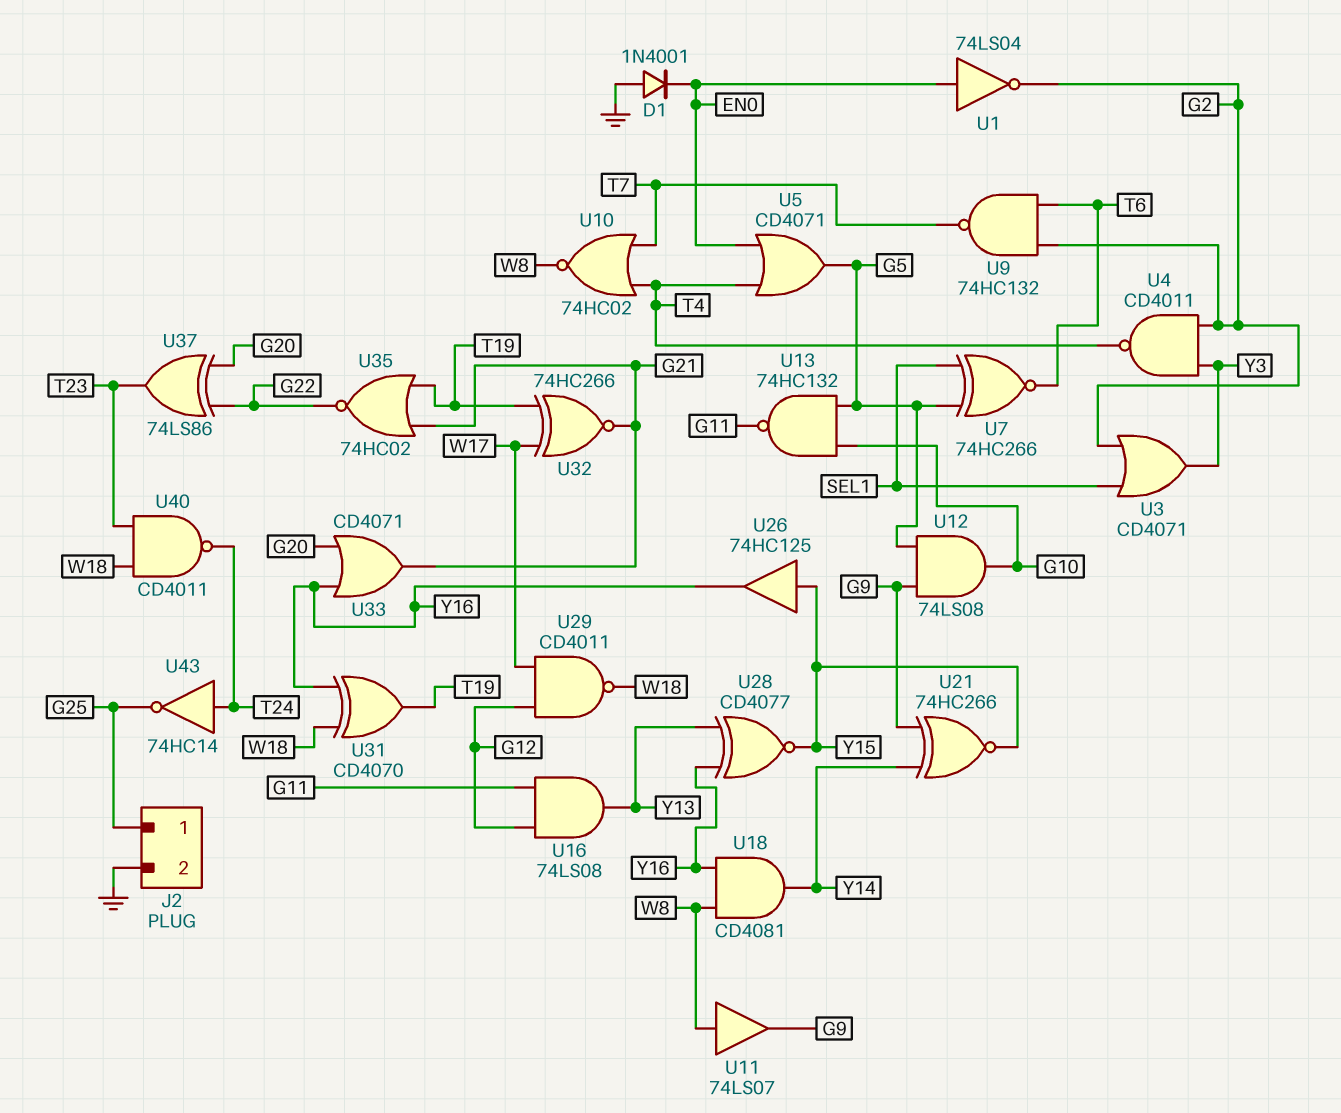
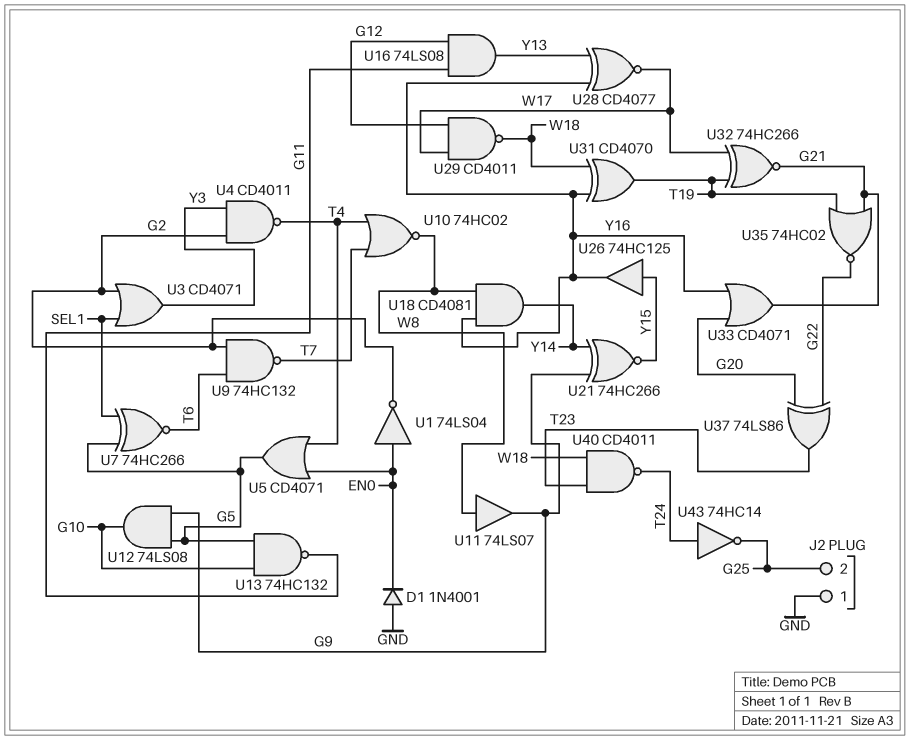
J2 pin 1: G25 -> GND
J2 pin 2: GND -> G25
U28: XNOR CD4077 (in Y13, in Y16, out Y15) -> XNOR CD4077 (in Y13, in Y16, out W17)

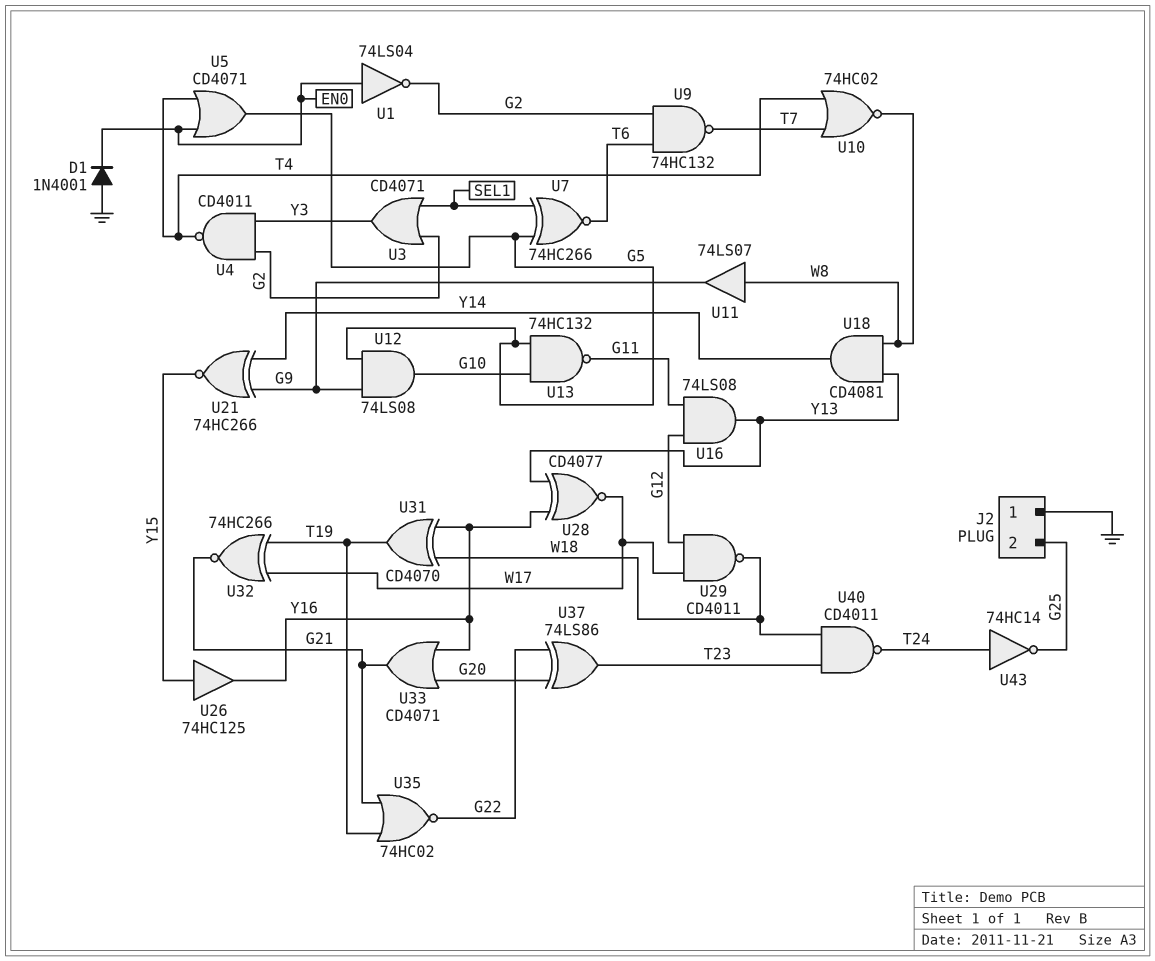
U18: AND CD4081 (in W8, in Y16, out Y14) -> AND CD4081 (in W8, in Y13, out Y14)

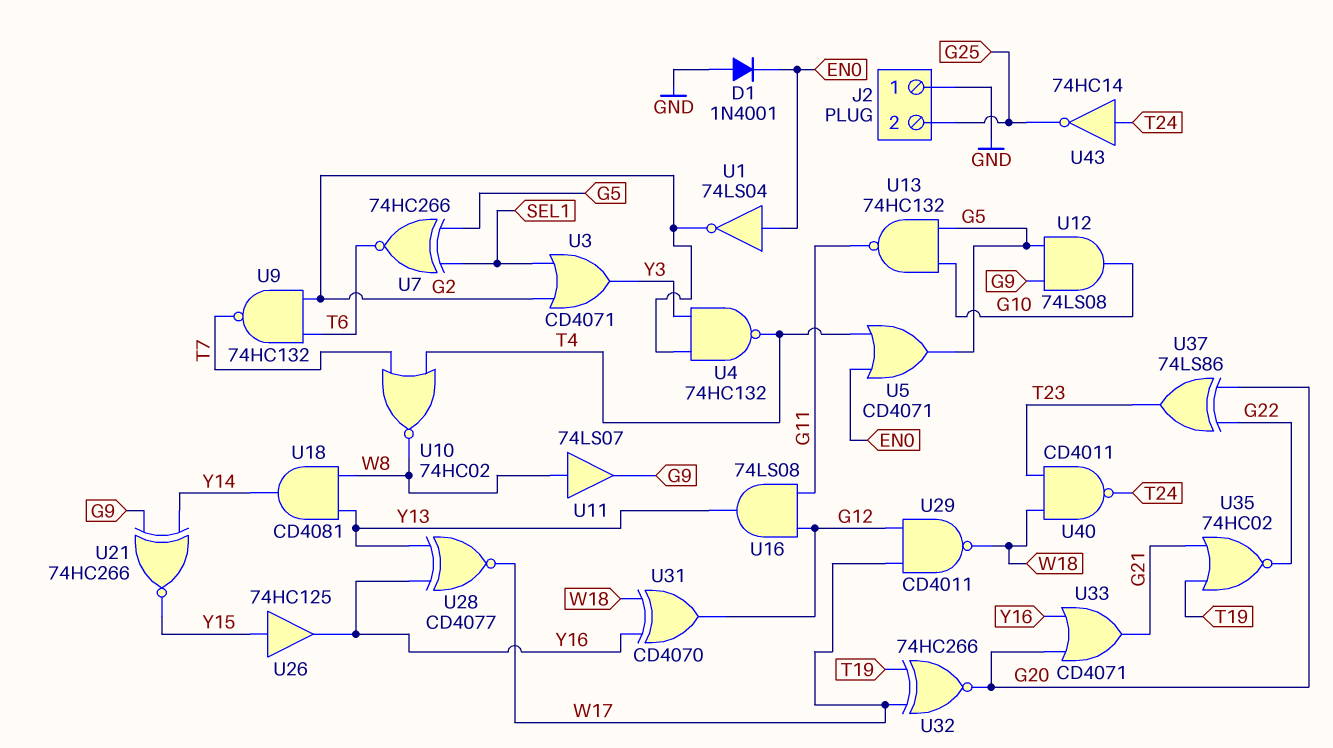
U4: NAND CD4011 (in G2, in Y3, out T4) -> NAND 74HC132 (in G2, in Y3, out T4)
U31: XOR CD4070 (in W18, in Y16, out T19) -> XOR CD4070 (in W18, in Y16, out G12)
U32: XNOR 74HC266 (in T19, in W17, out G21) -> XNOR 74HC266 (in T19, in W17, out G20)

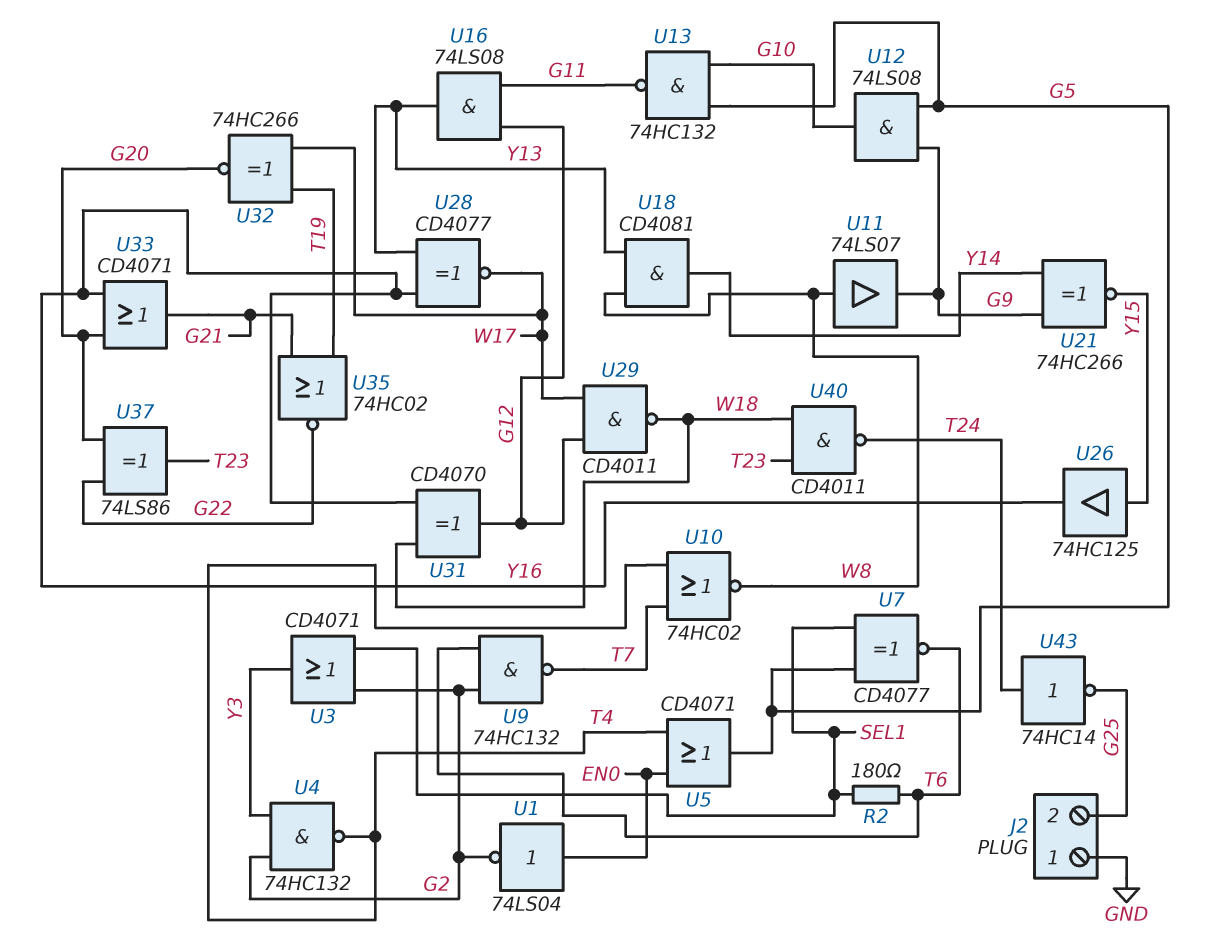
D1: diode 1N4001 (A GND, K EN0) -> none
R2: none -> 180 (SEL1, T6)
U7: XNOR 74HC266 (in G5, in SEL1, out T6) -> XNOR CD4077 (in G5, in SEL1, out T6)

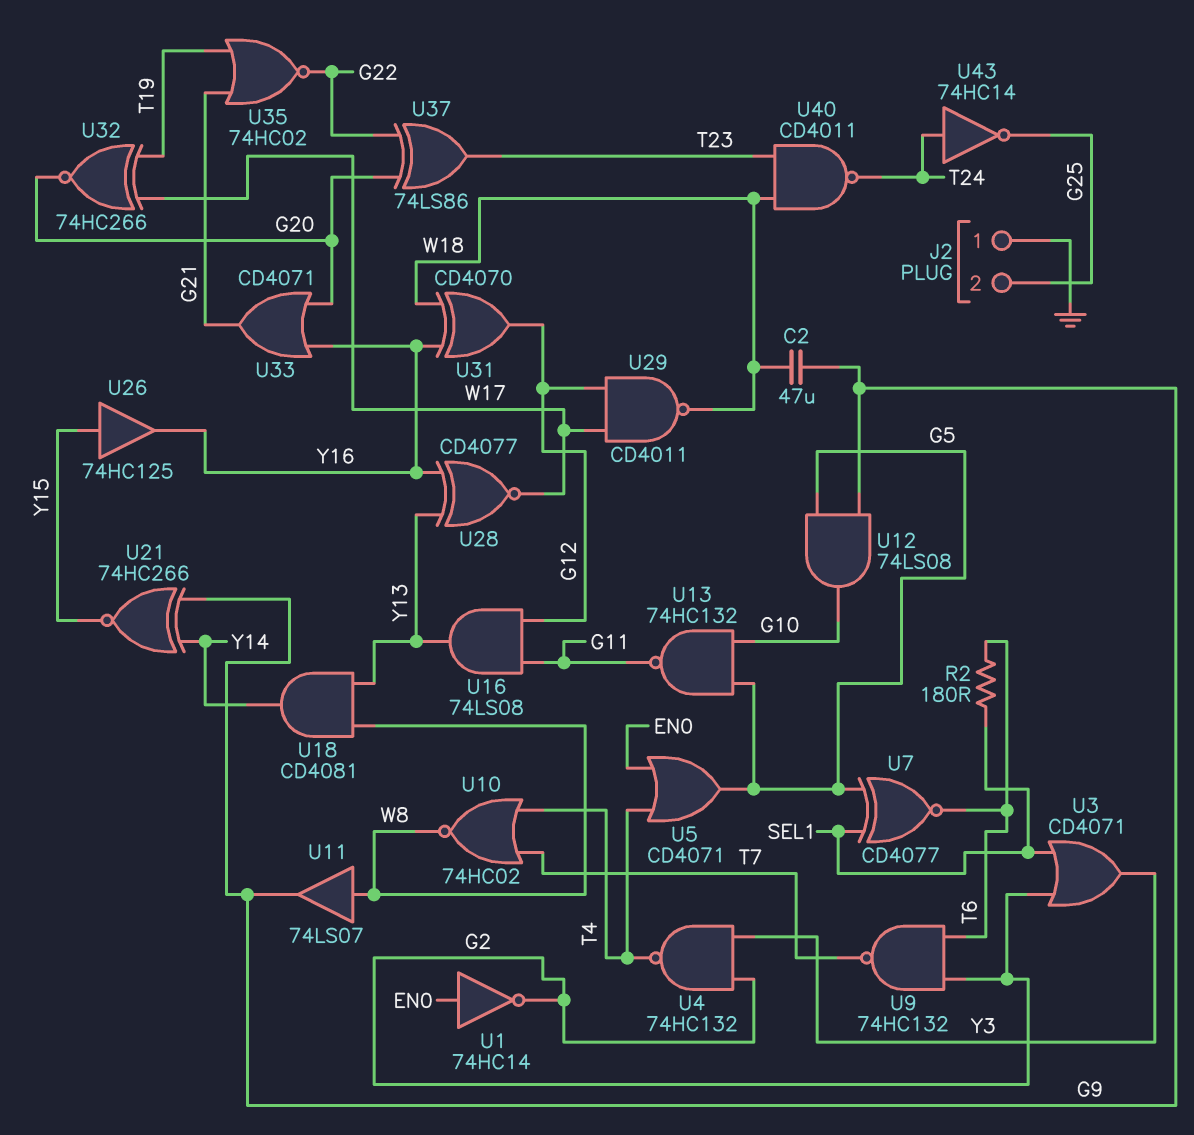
C2: none -> 47uF (G9, W18)
U1: NOT 74LS04 (in EN0, out G2) -> NOT 74HC14 (in EN0, out G2)

